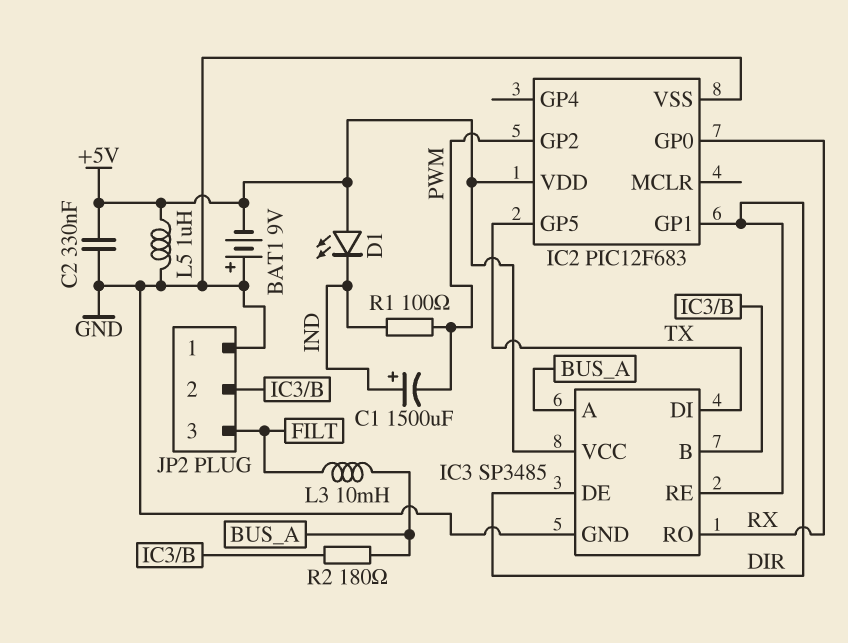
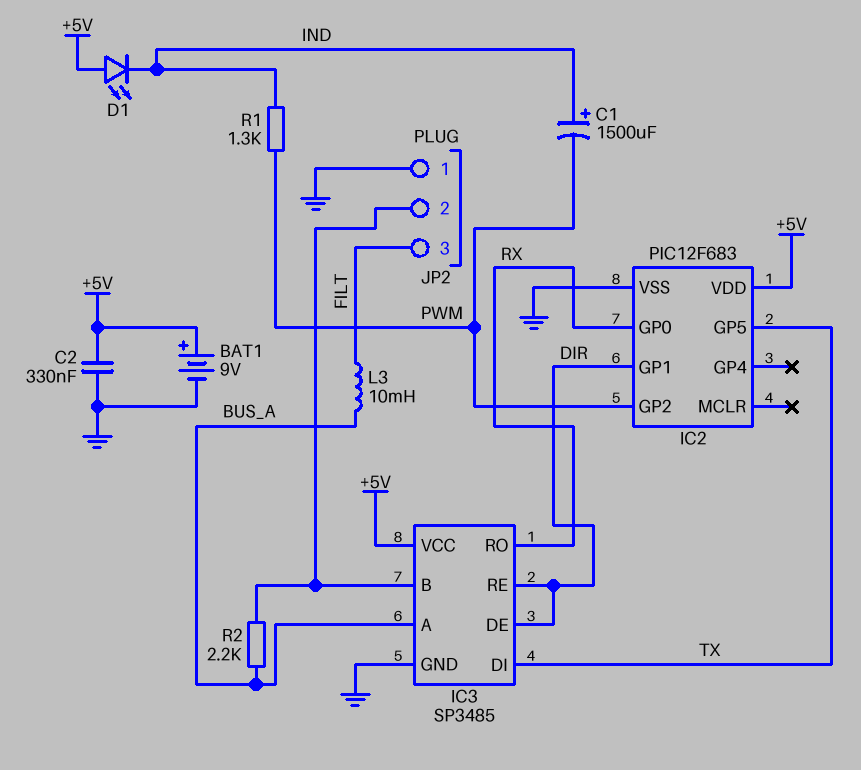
BAT1: 9V (plus GND, minus +5V) -> 9V (plus +5V, minus GND)
L5: 1uH (+5V, GND) -> none
R1: 100 (IND, PWM) -> 1.3k (IND, PWM)
R2: 180 (BUS_A, IC3/B) -> 2.2k (BUS_A, IC3/B)

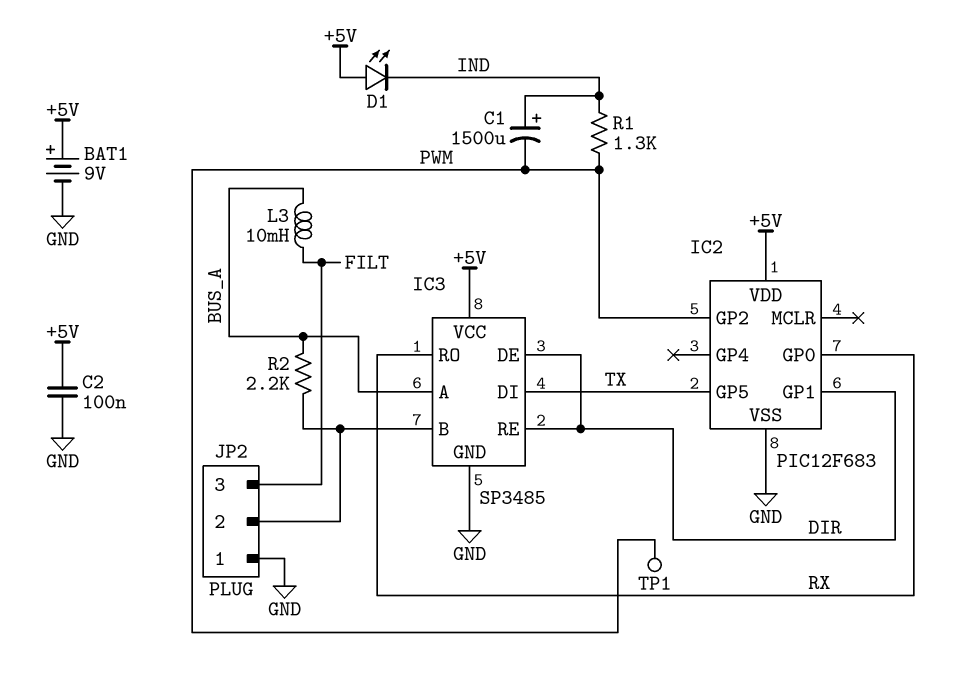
C2: 330nF (+5V, GND) -> 100nF (+5V, GND)
TP1: none -> test point (PWM)

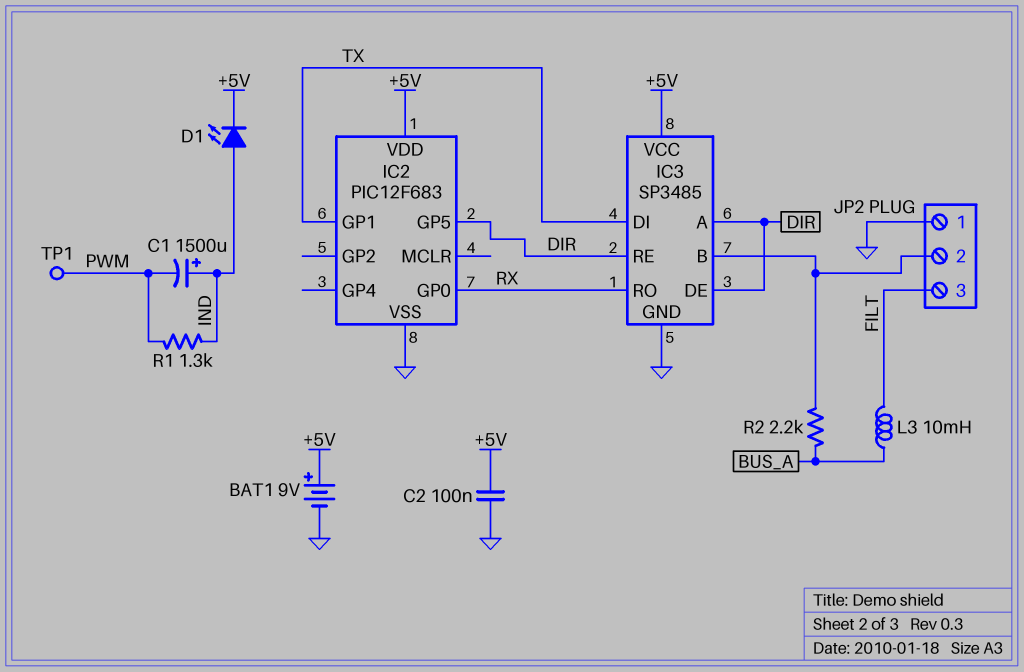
D1: LED (A +5V, K IND) -> LED (A IND, K +5V)
IC2 pin GP1: DIR -> TX
IC2 pin GP2: PWM -> none
IC2 pin GP5: TX -> DIR
IC3 pin A: BUS_A -> DIR

